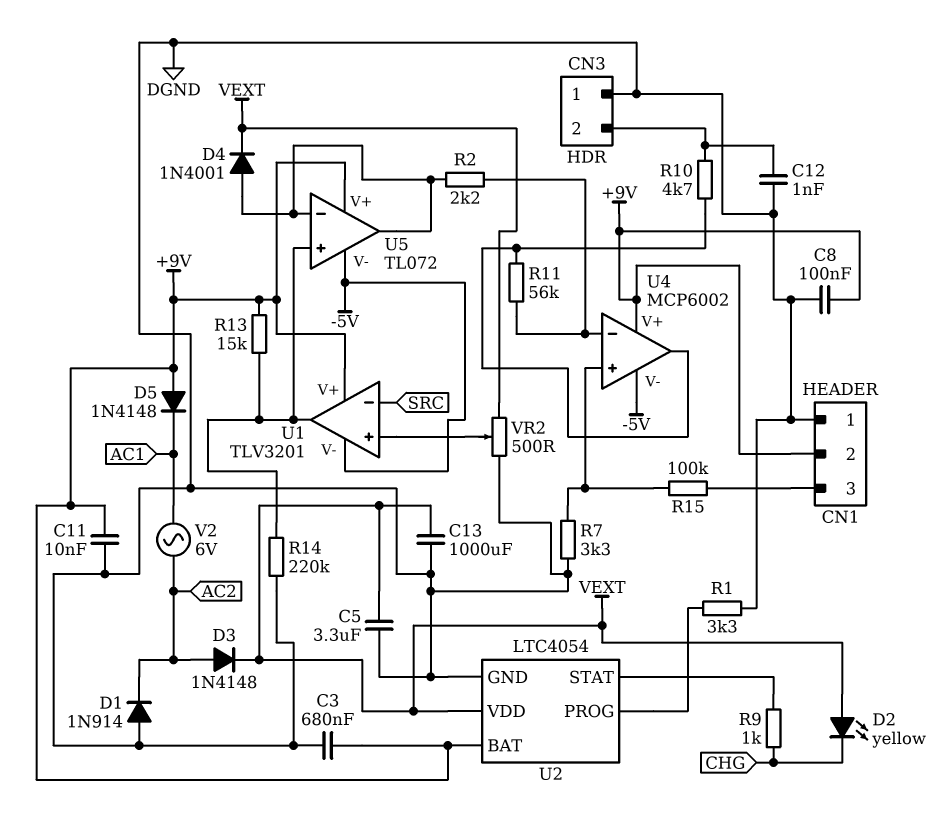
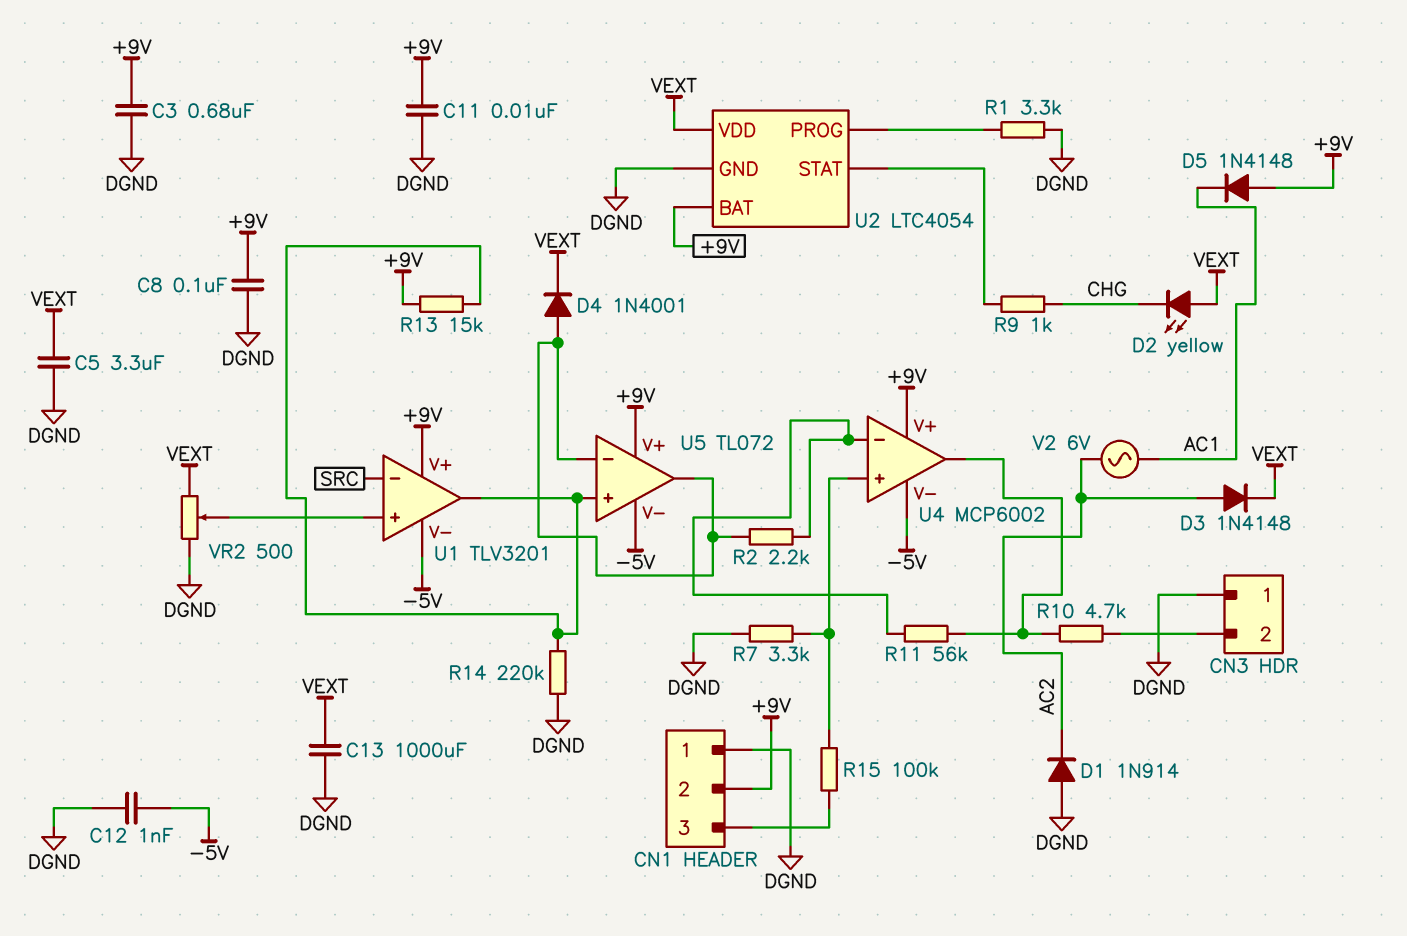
C12: 1nF (CN3/2, DGND) -> 1nF (-5V, DGND)

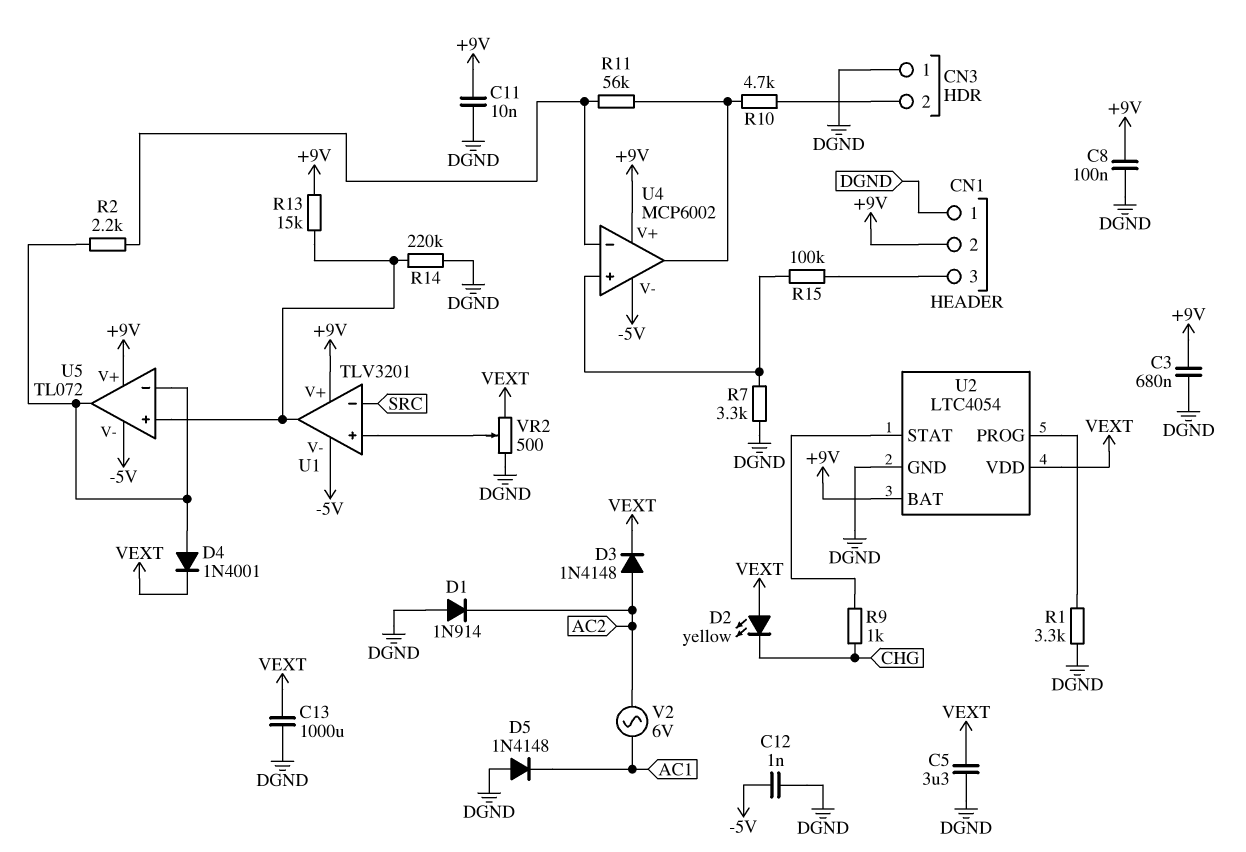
D5: diode 1N4148 (A +9V, K AC1) -> diode 1N4148 (A DGND, K AC1)

